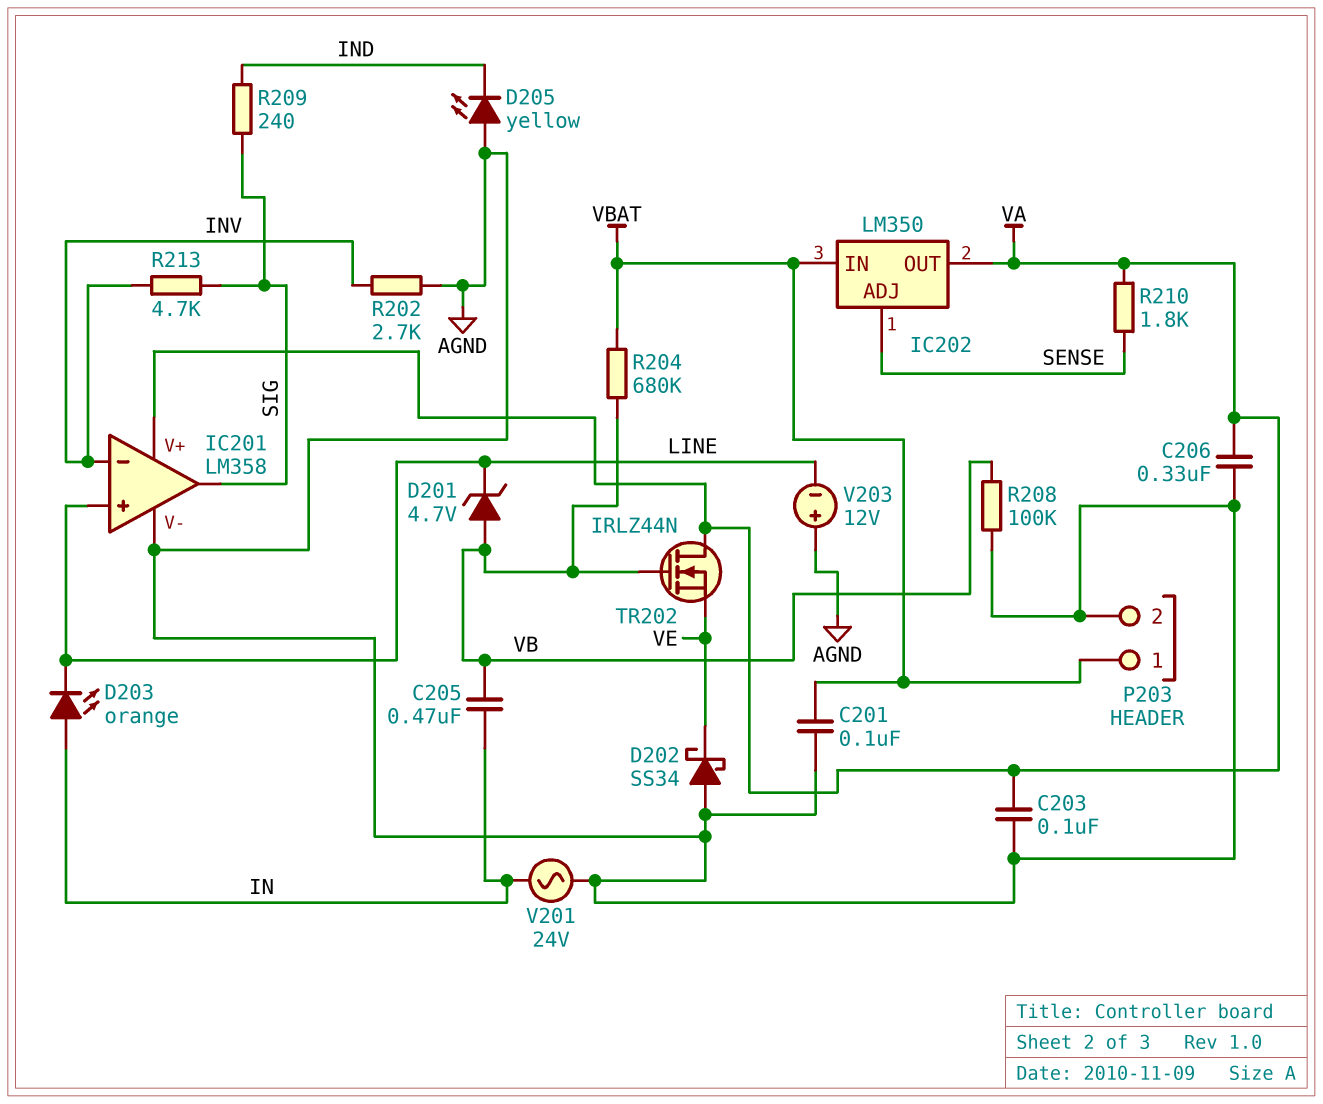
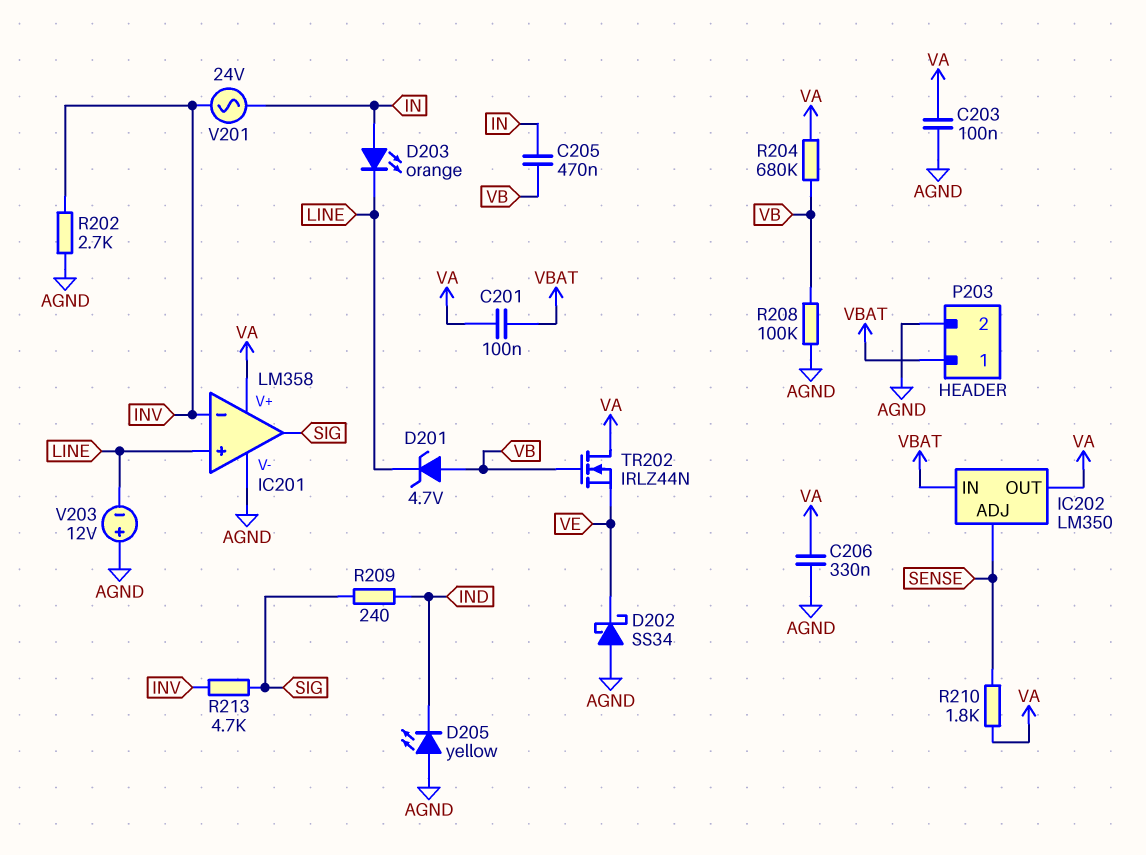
C201: 100nF (AGND, VBAT) -> 100nF (VA, VBAT)
R204: 680k (VB, VBAT) -> 680k (VA, VB)
V201: AC 24V (AGND, IN) -> AC 24V (IN, INV)

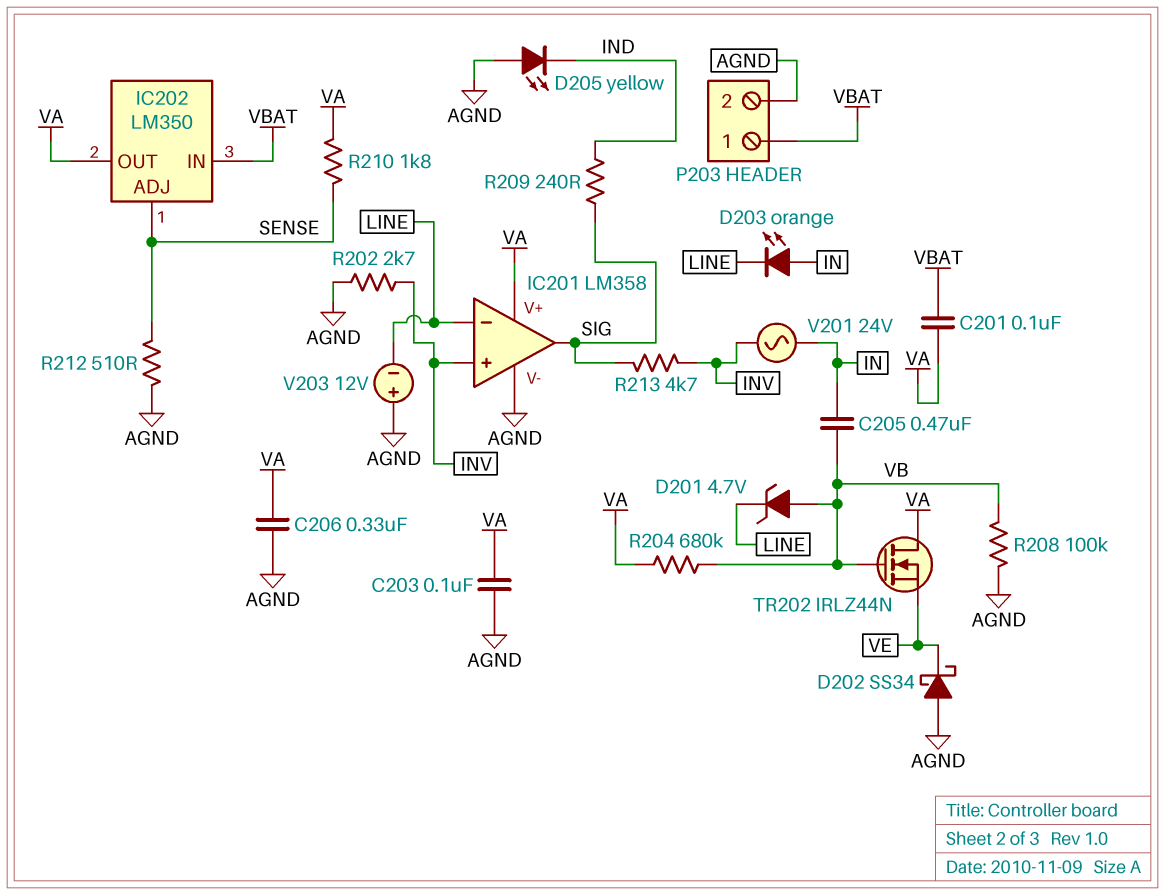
IC201 pin in+: LINE -> INV
IC201 pin in-: INV -> LINE
R212: none -> 510 (AGND, SENSE)

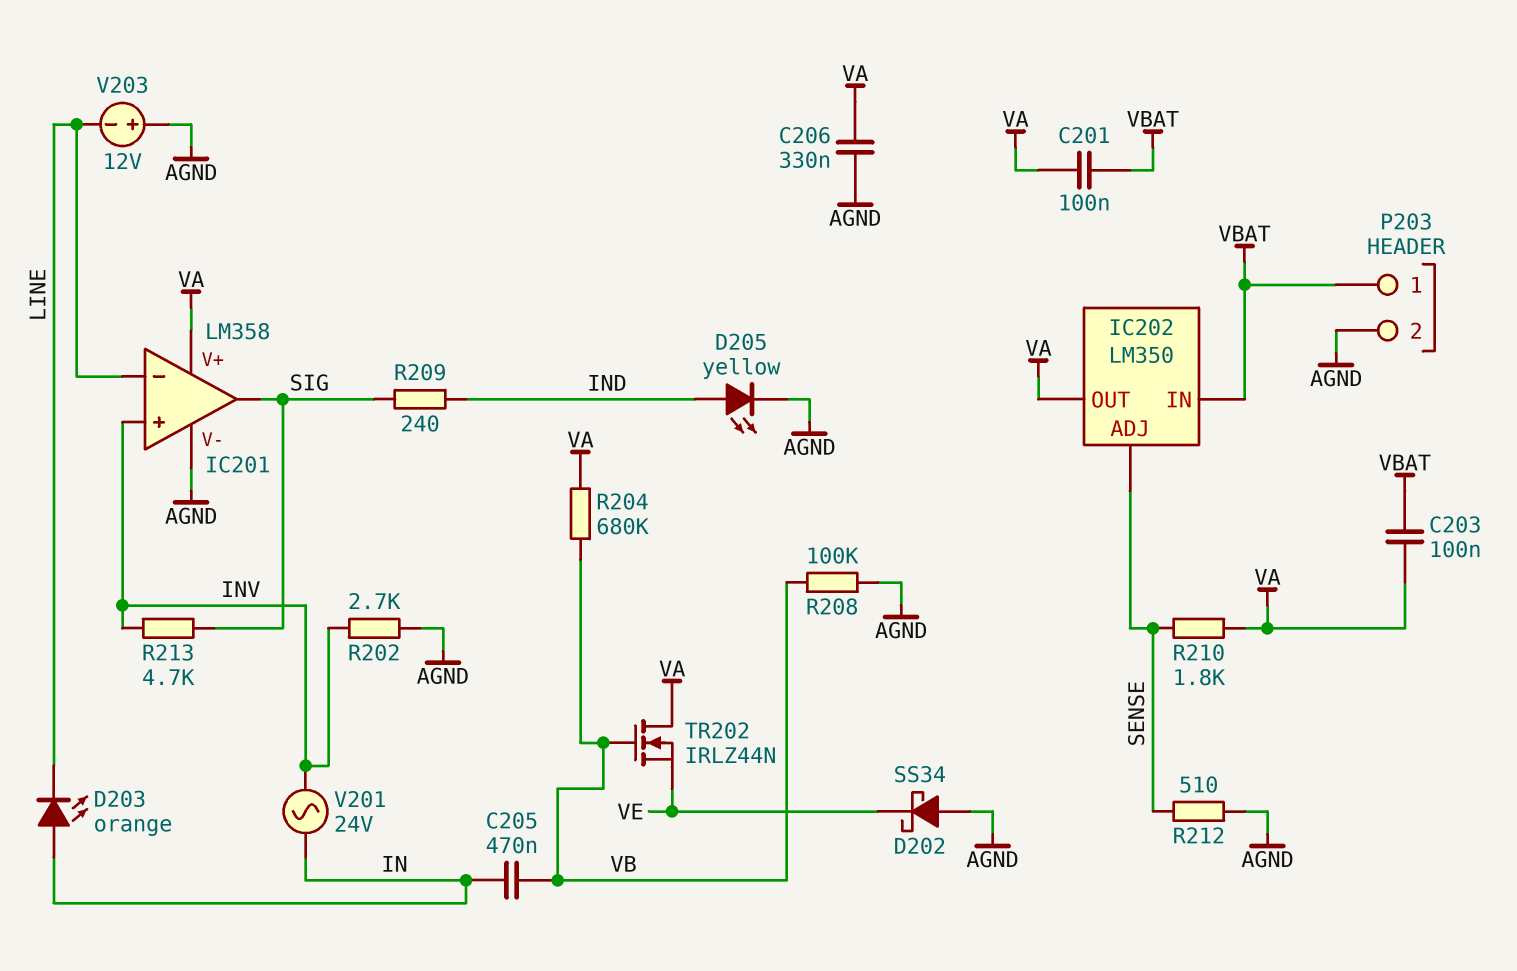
C203: 100nF (AGND, VA) -> 100nF (VA, VBAT)
D201: zener 4.7V (A VB, K LINE) -> none
D205: LED yellow (A AGND, K IND) -> LED yellow (A IND, K AGND)

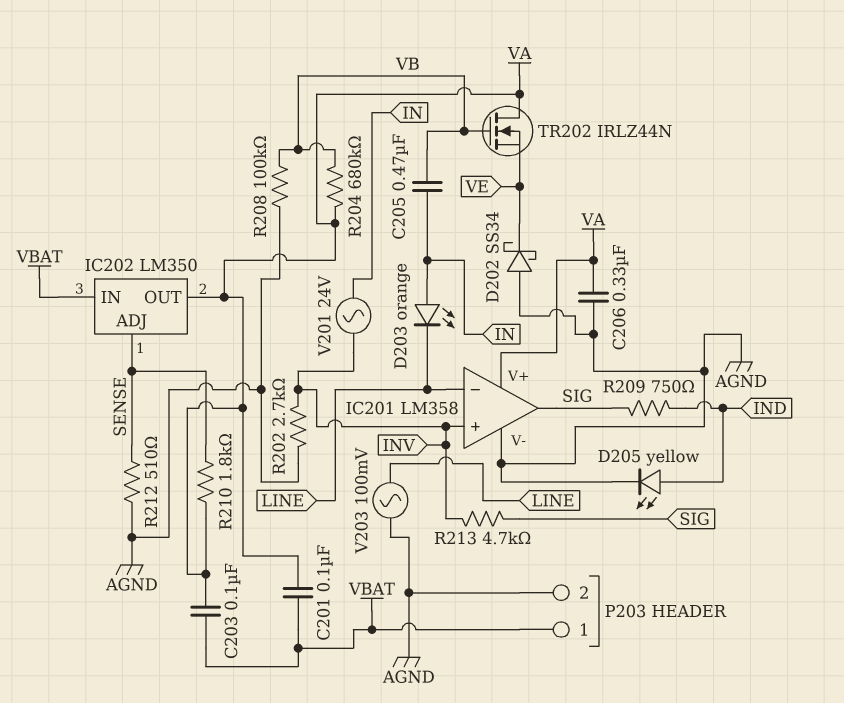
R209: 240 (IND, SIG) -> 750 (IND, SIG)
V203: 12V (plus AGND, minus LINE) -> AC 100mV (AGND, LINE)

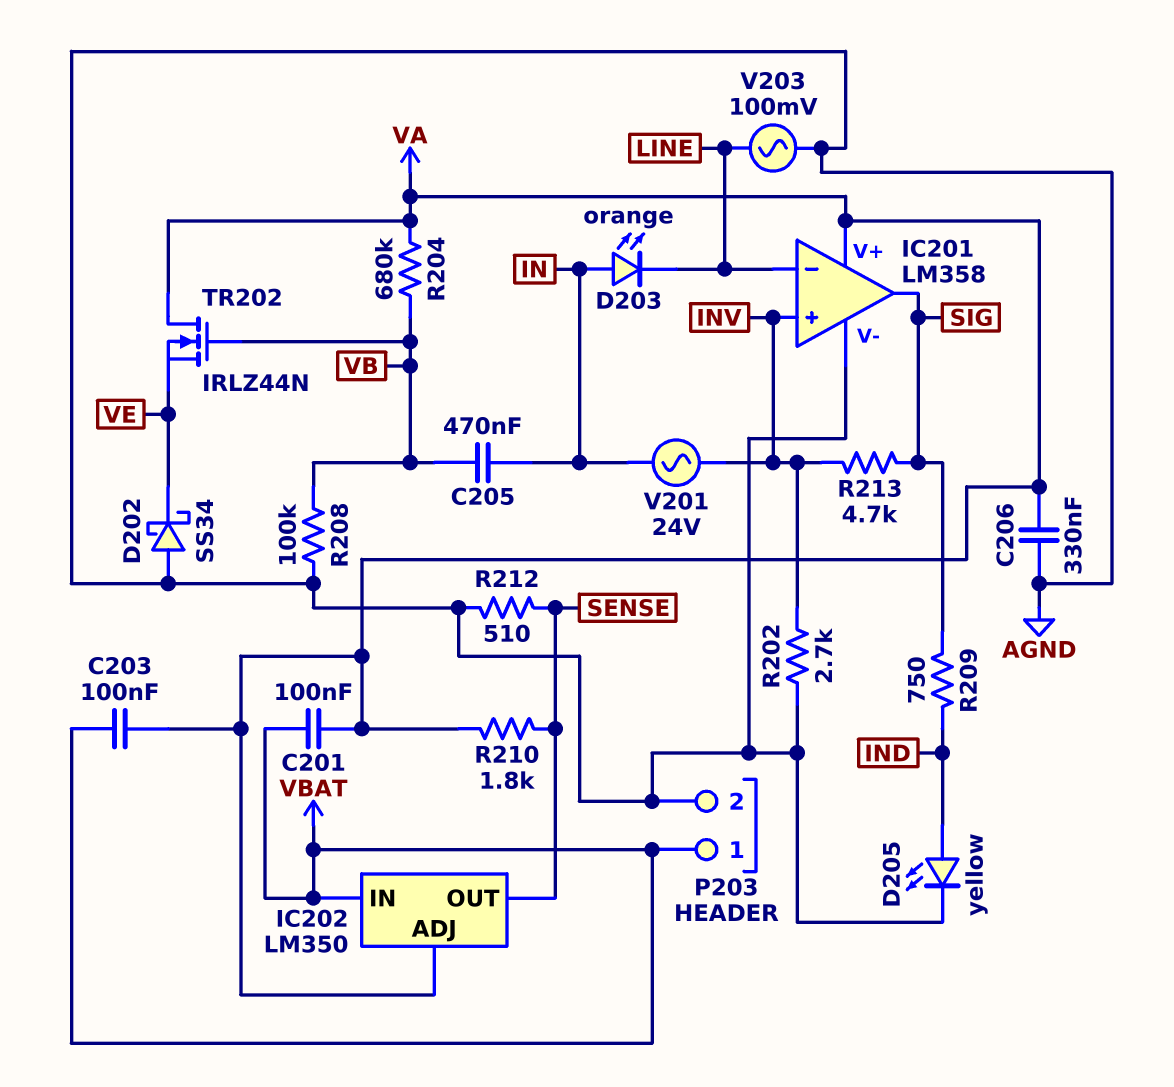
IC202 pin ADJ: SENSE -> VA
IC202 pin OUT: VA -> SENSE

